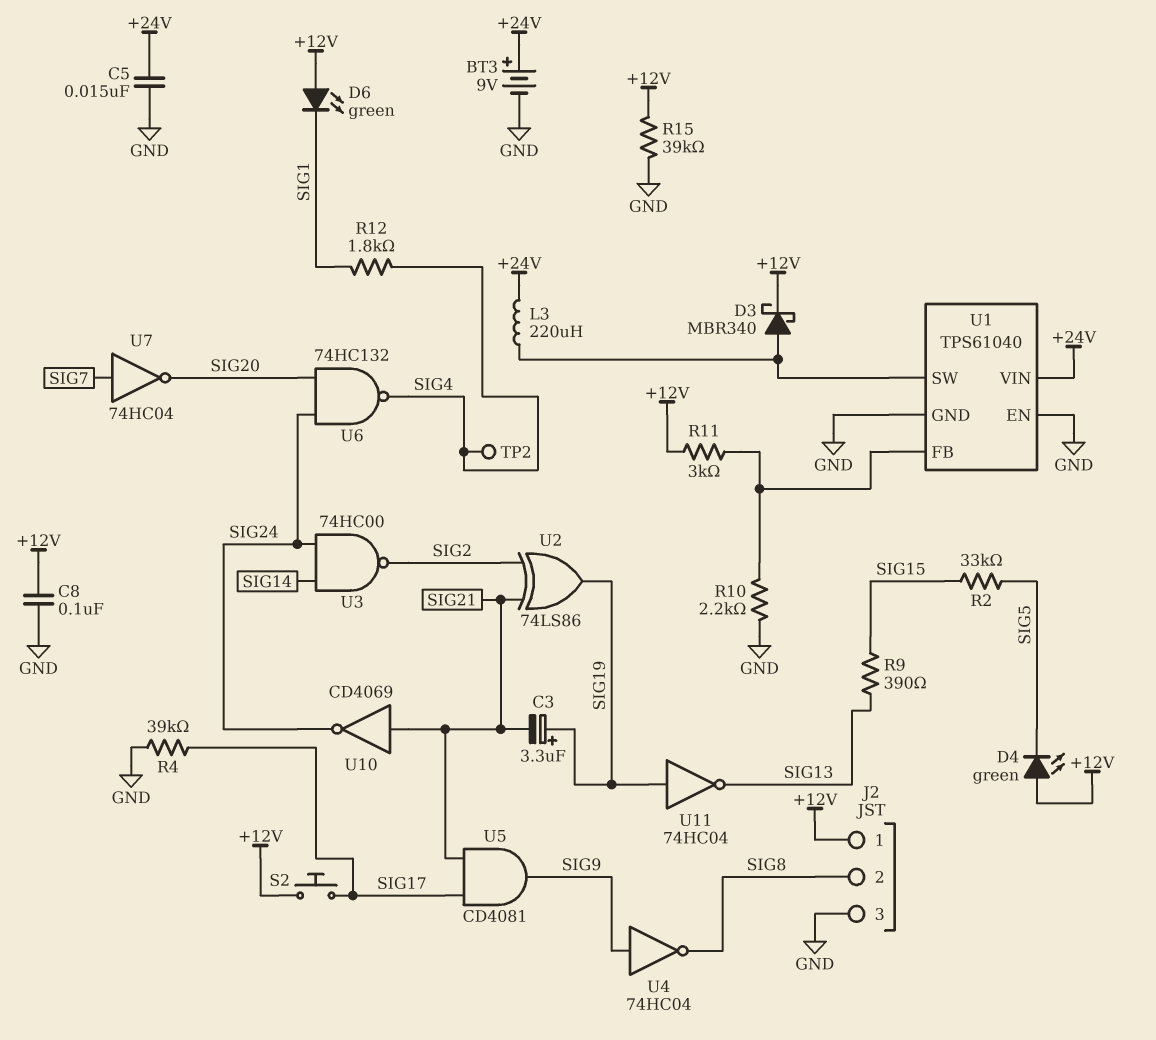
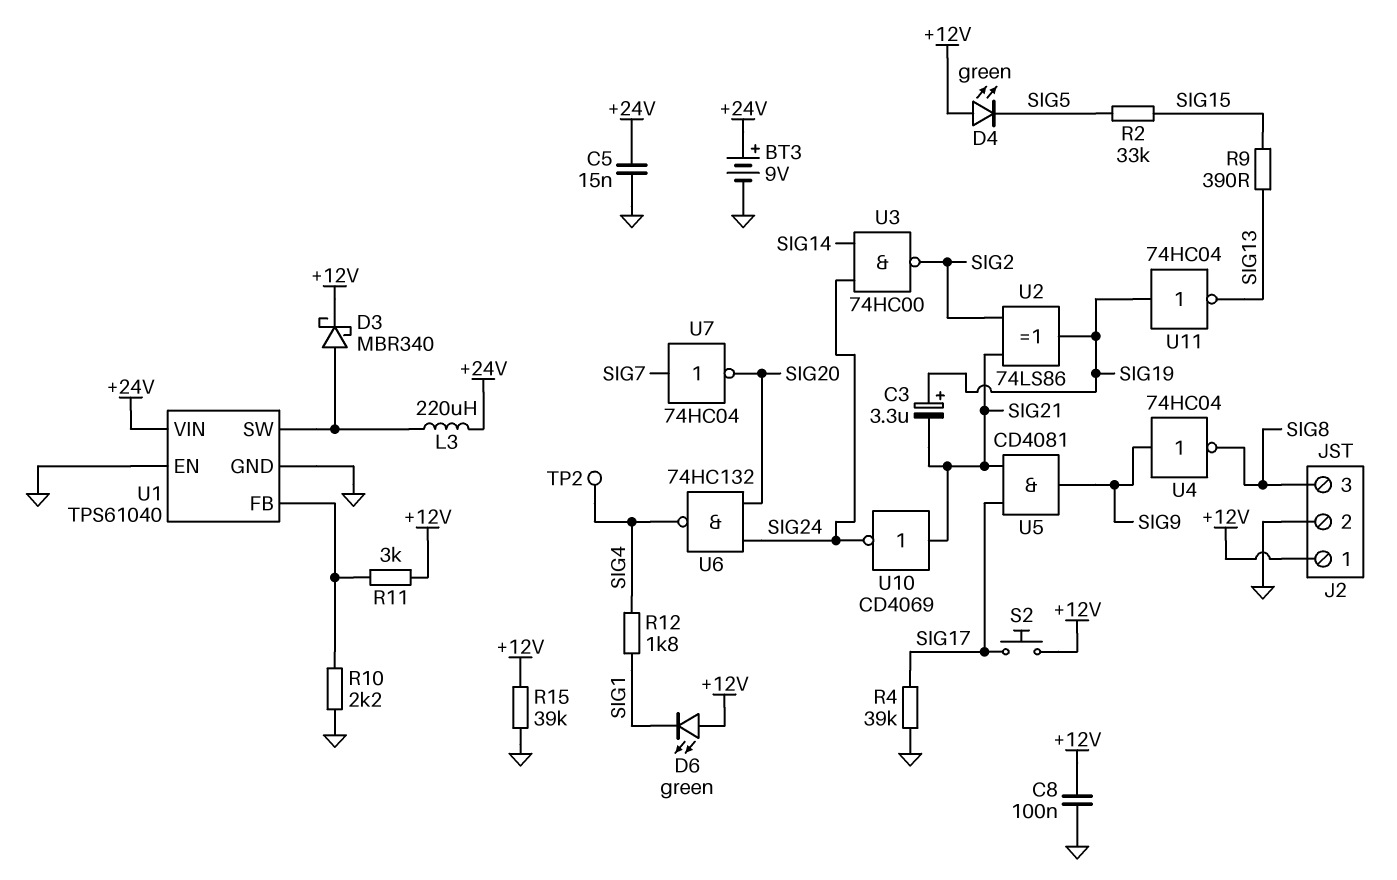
J2 pin 2: SIG8 -> GND
J2 pin 3: GND -> SIG8

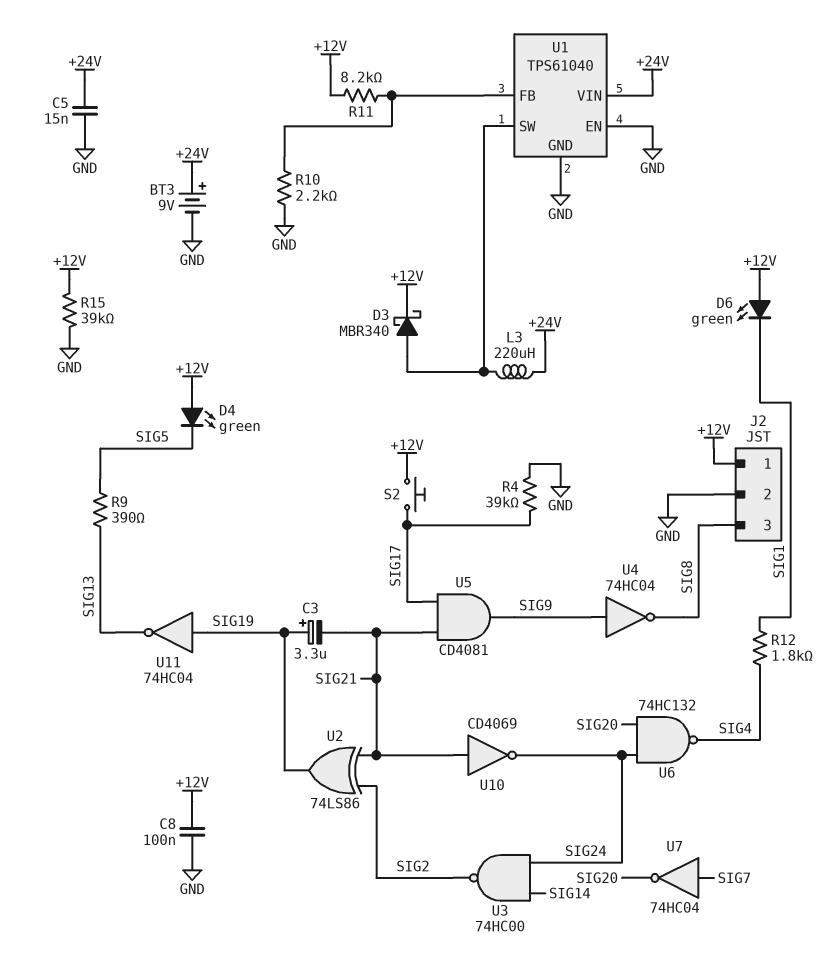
R2: 33k (SIG5, SIG15) -> none
R9: 390 (SIG13, SIG15) -> 390 (SIG5, SIG13)
R11: 3k (+12V, U1/FB) -> 8.2k (+12V, U1/FB)
TP2: test point (SIG4) -> none

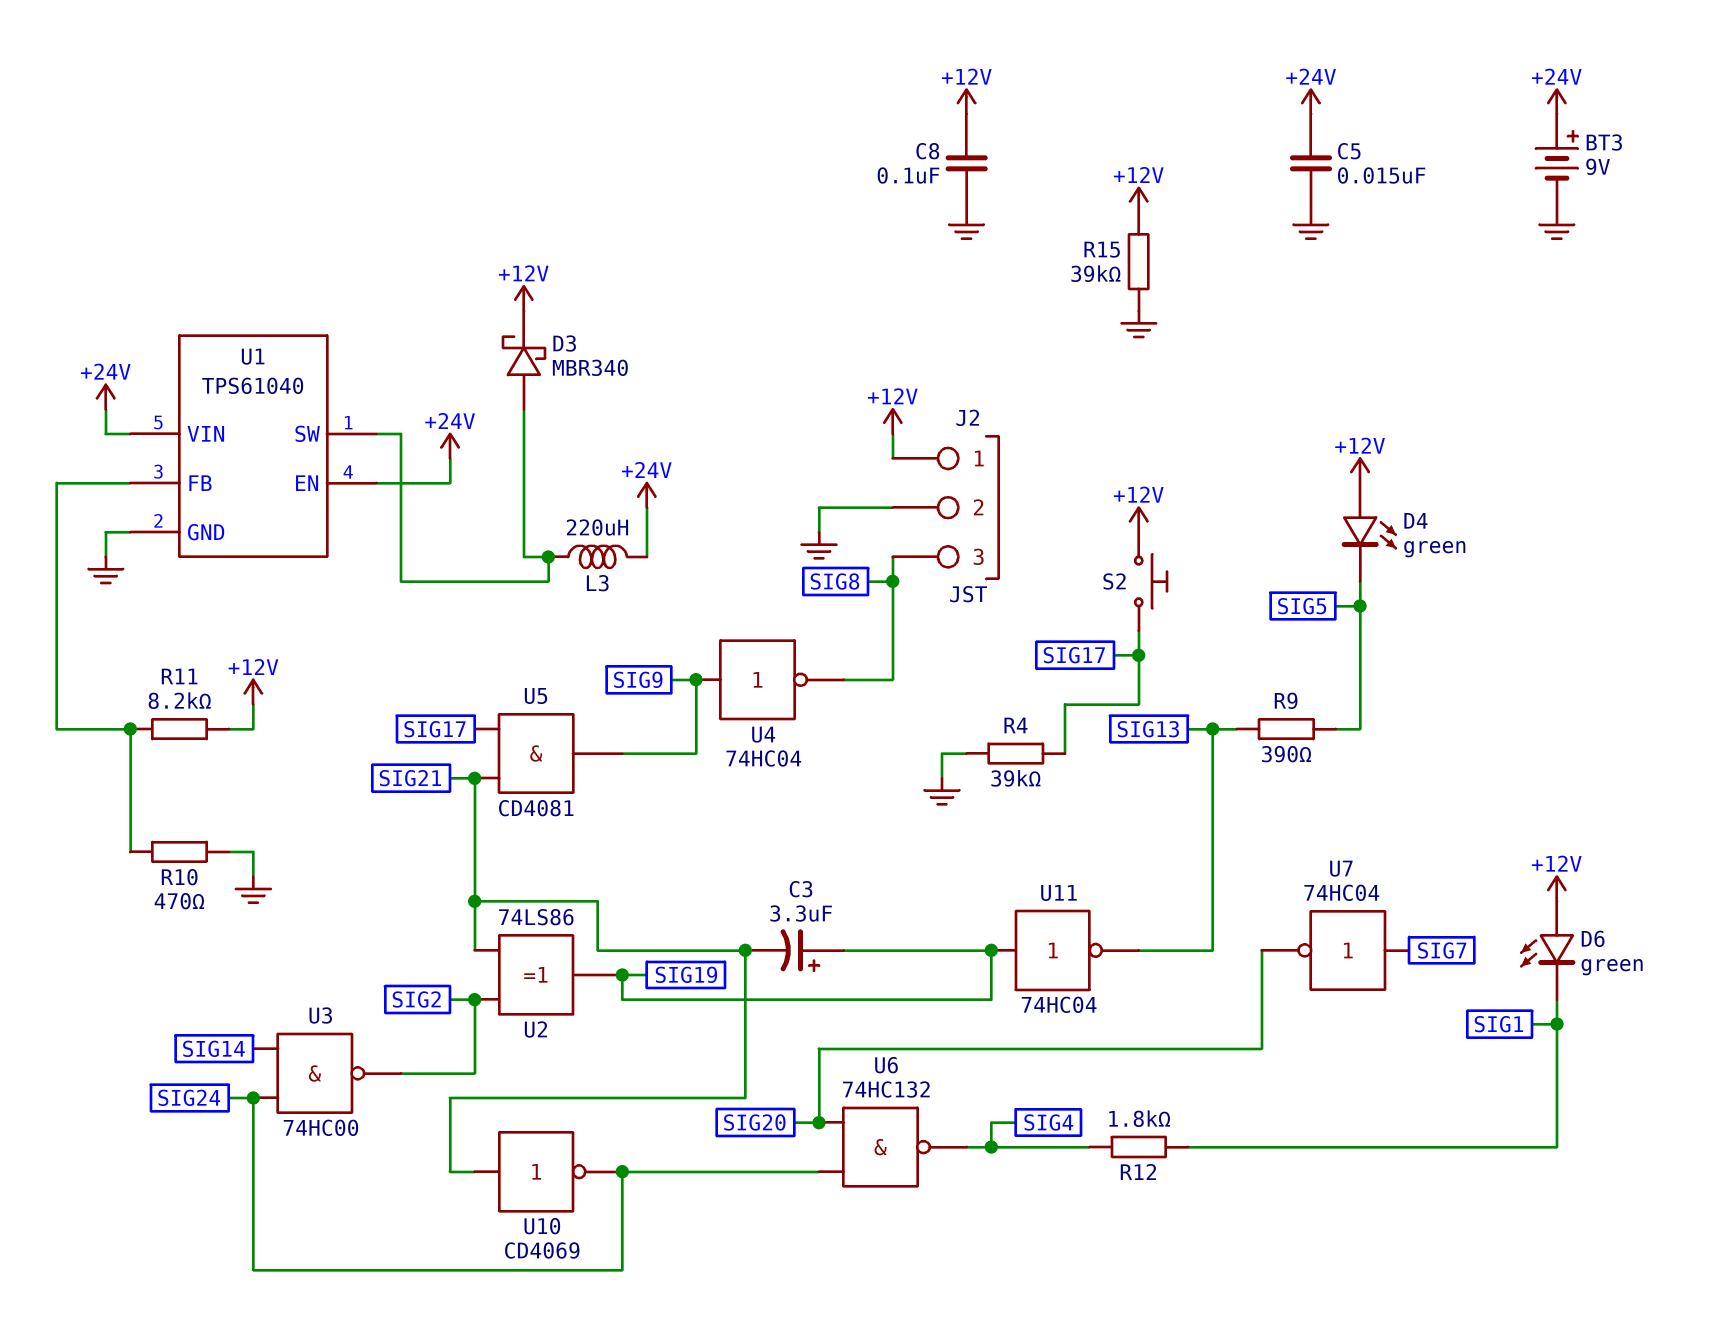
R10: 2.2k (GND, U1/FB) -> 470 (GND, U1/FB)
U1 pin EN: GND -> +24V

